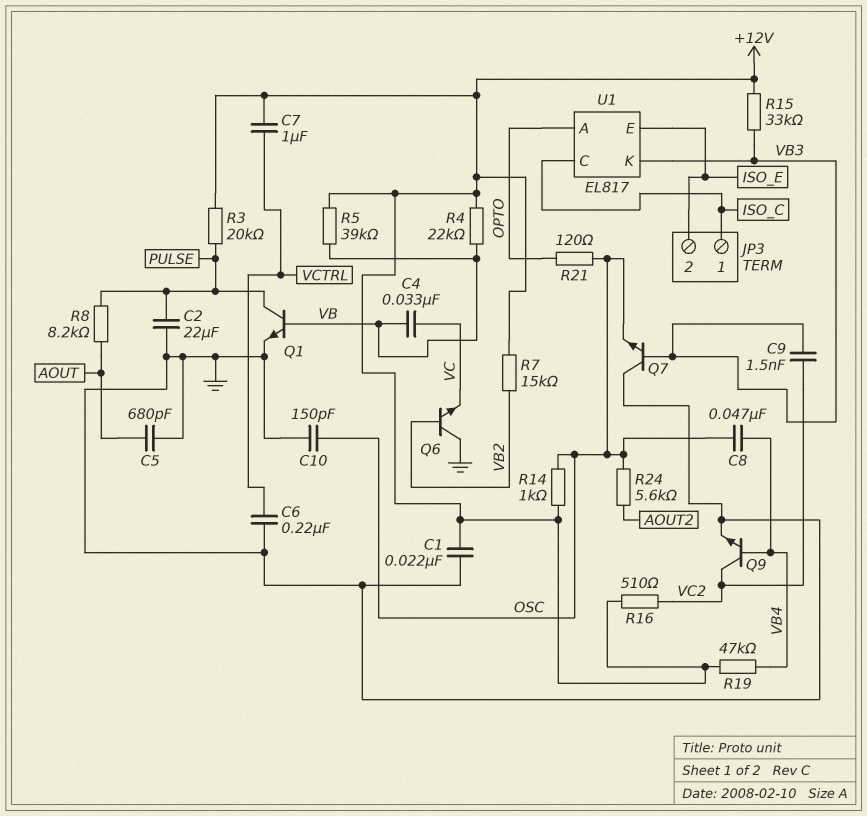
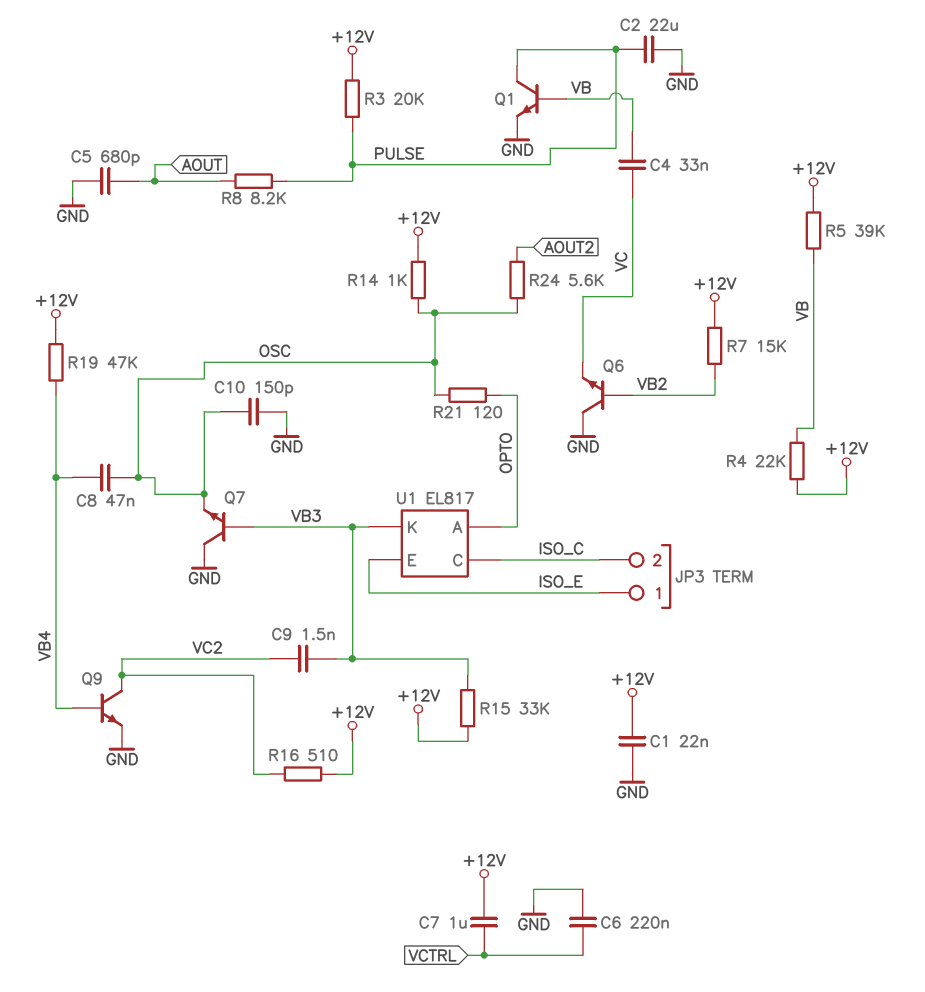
JP3 pin 1: ISO_C -> ISO_E
JP3 pin 2: ISO_E -> ISO_C

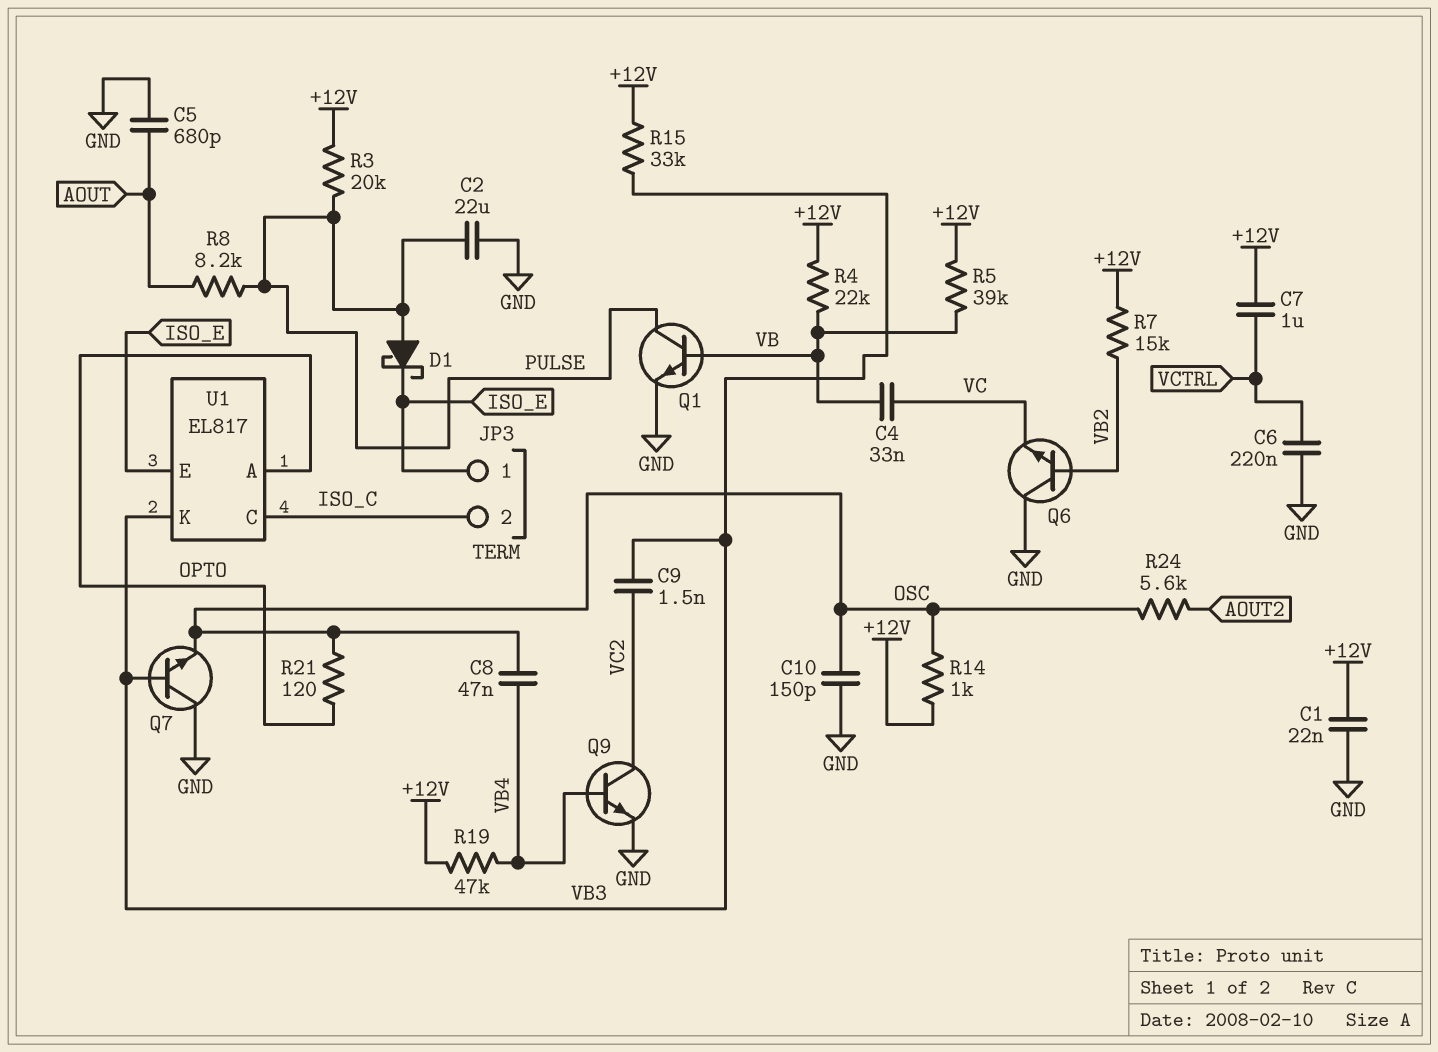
D1: none -> schottky (A PULSE, K ISO_E)
R16: 510 (+12V, VC2) -> none

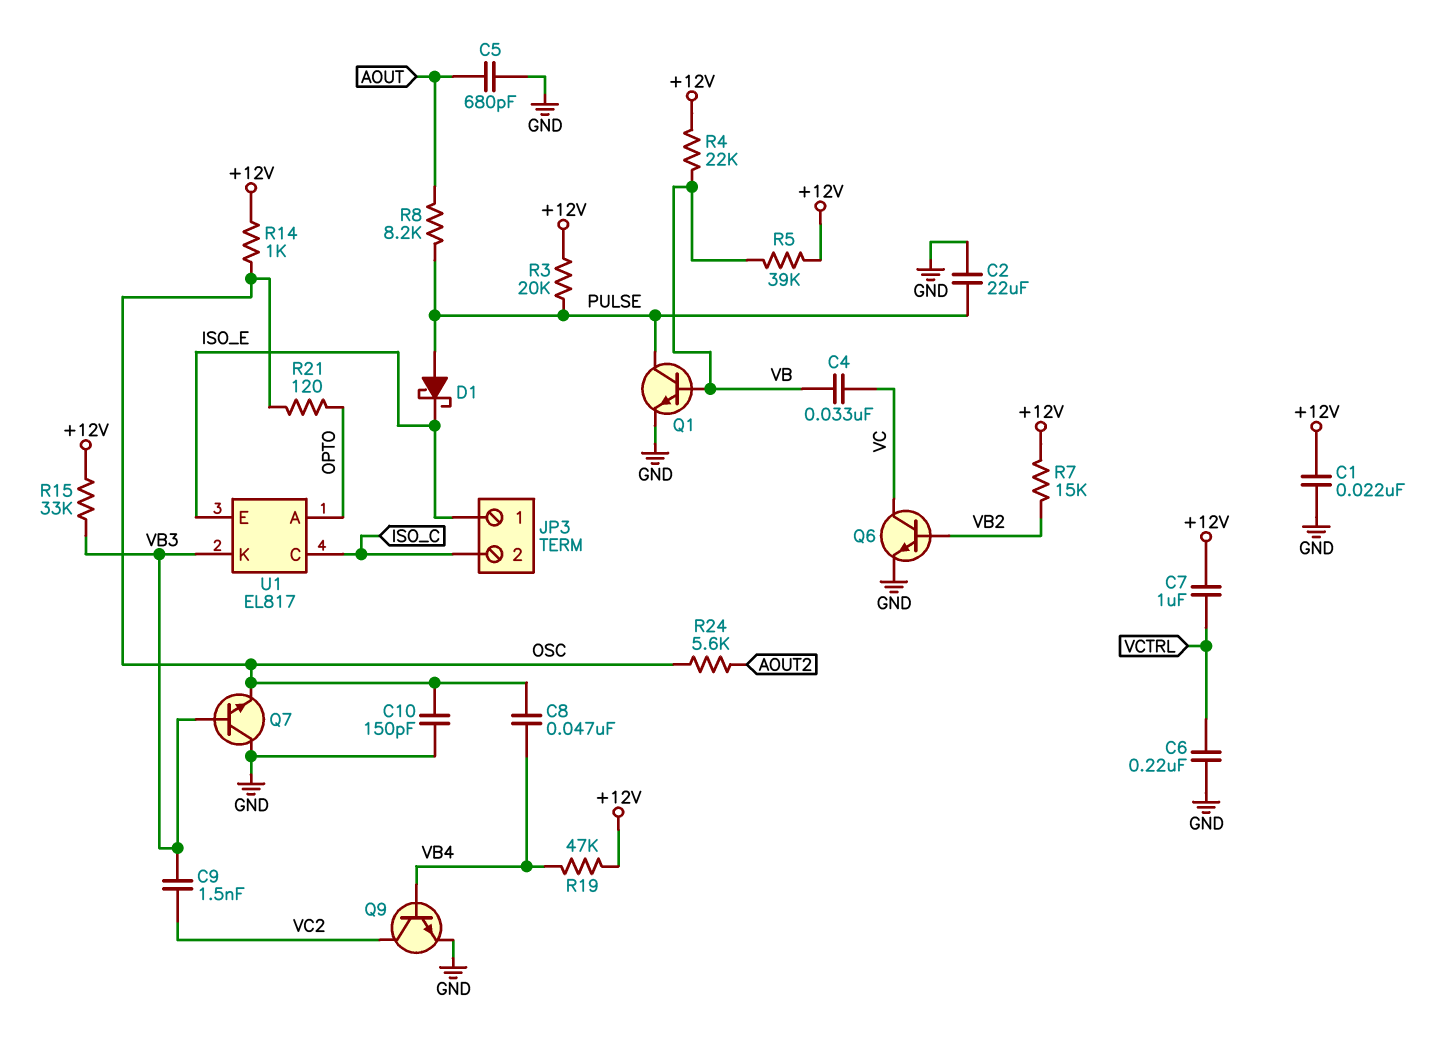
Q6: NPN (B VB2, C GND, E VC) -> NPN (B VB2, C VC, E GND)

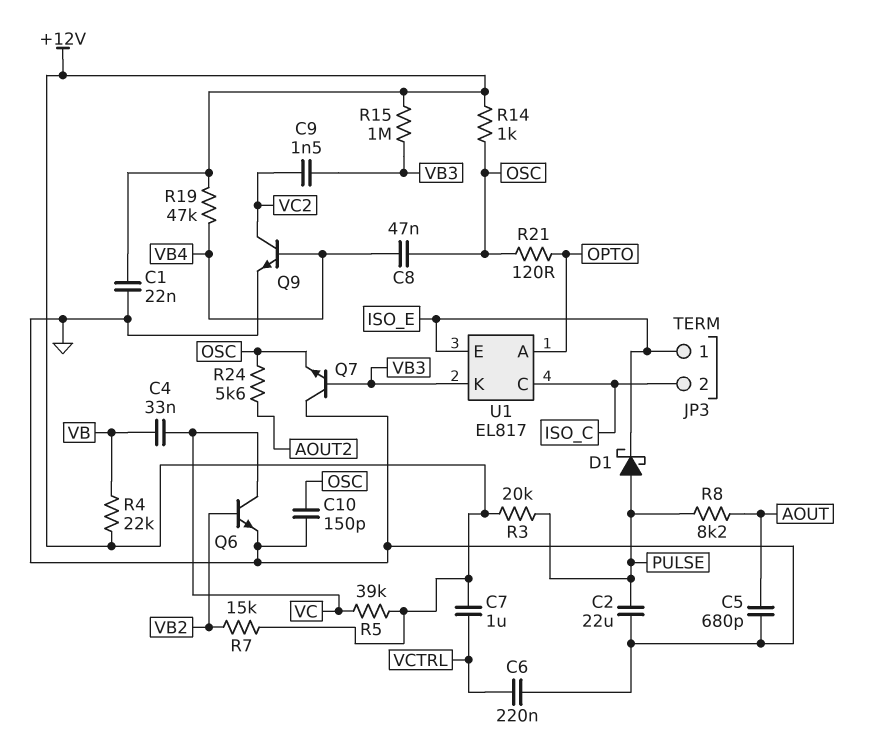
Q1: NPN (B VB, C PULSE, E GND) -> none
R5: 39k (+12V, VB) -> 39k (+12V, VC)
R15: 33k (+12V, VB3) -> 1M (+12V, VB3)

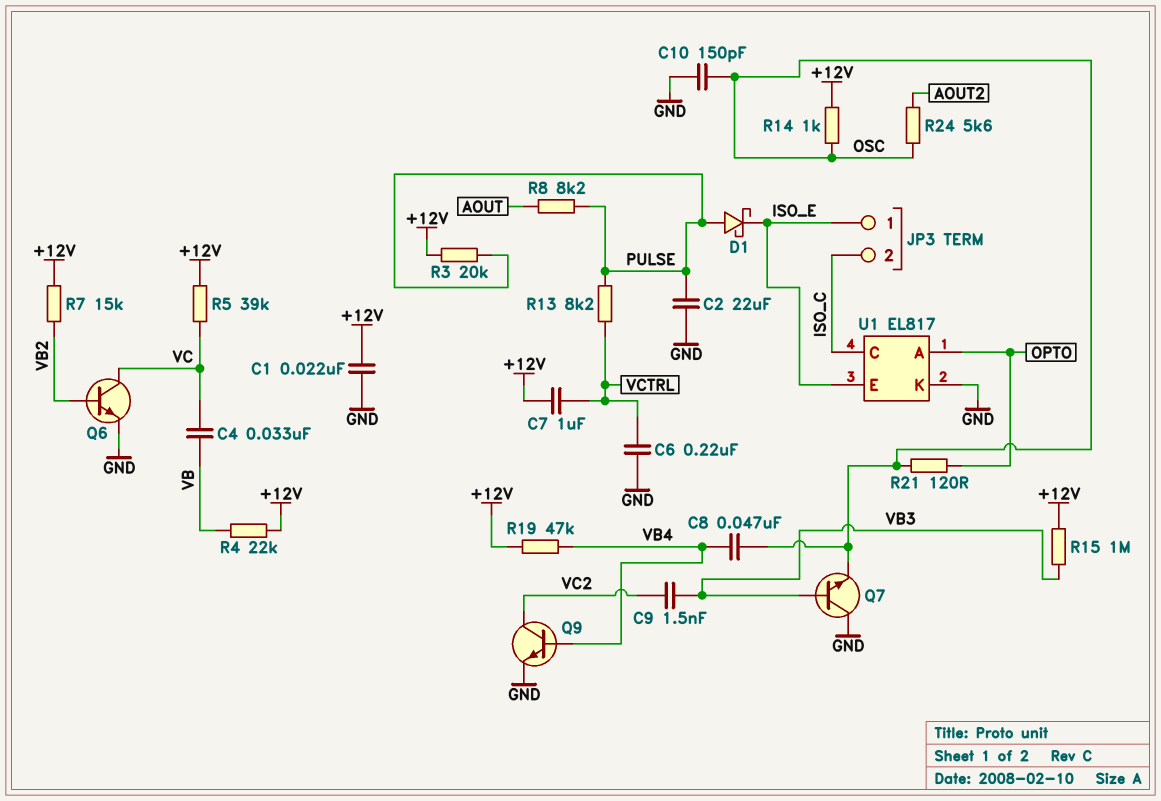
C5: 680pF (AOUT, GND) -> none
R13: none -> 8.2k (PULSE, VCTRL)
U1 pin K: VB3 -> GND

